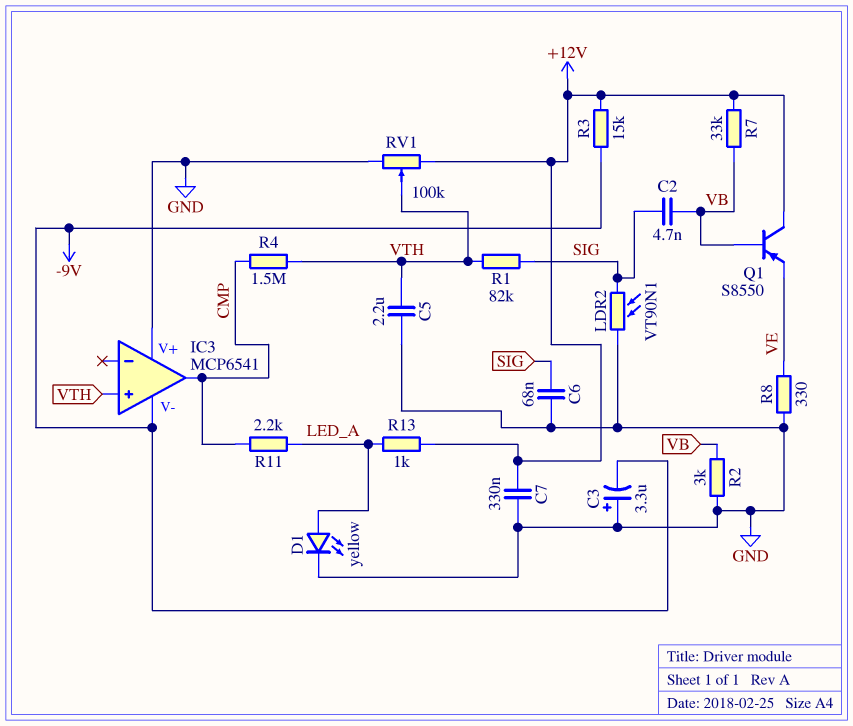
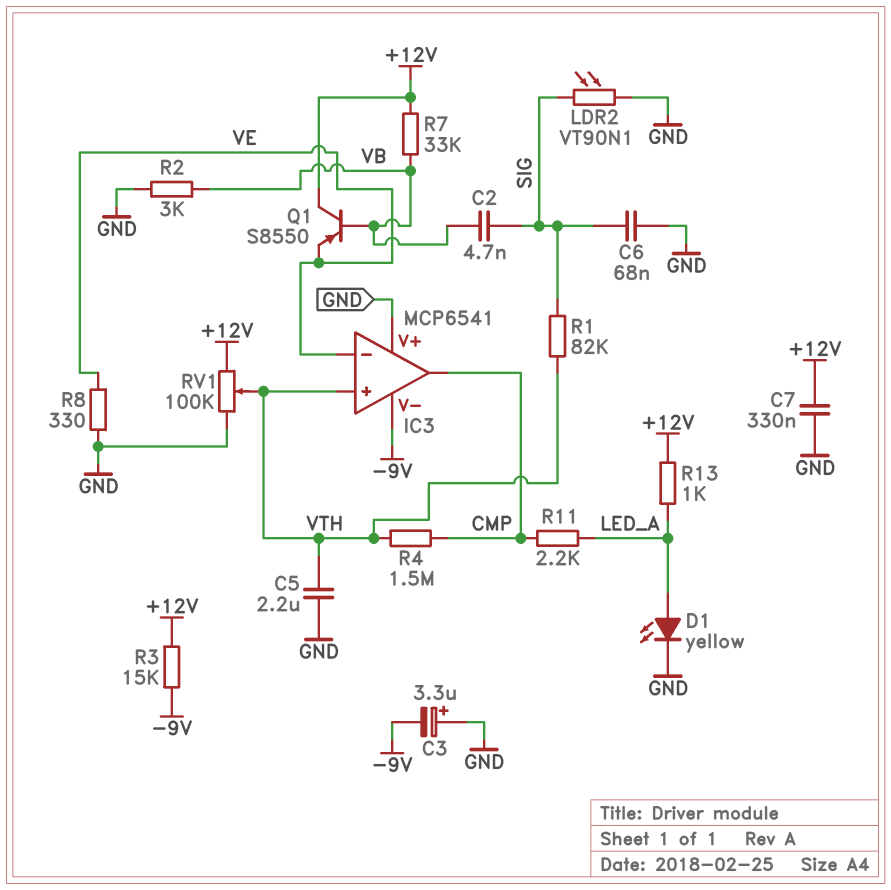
IC3 pin in-: none -> VE

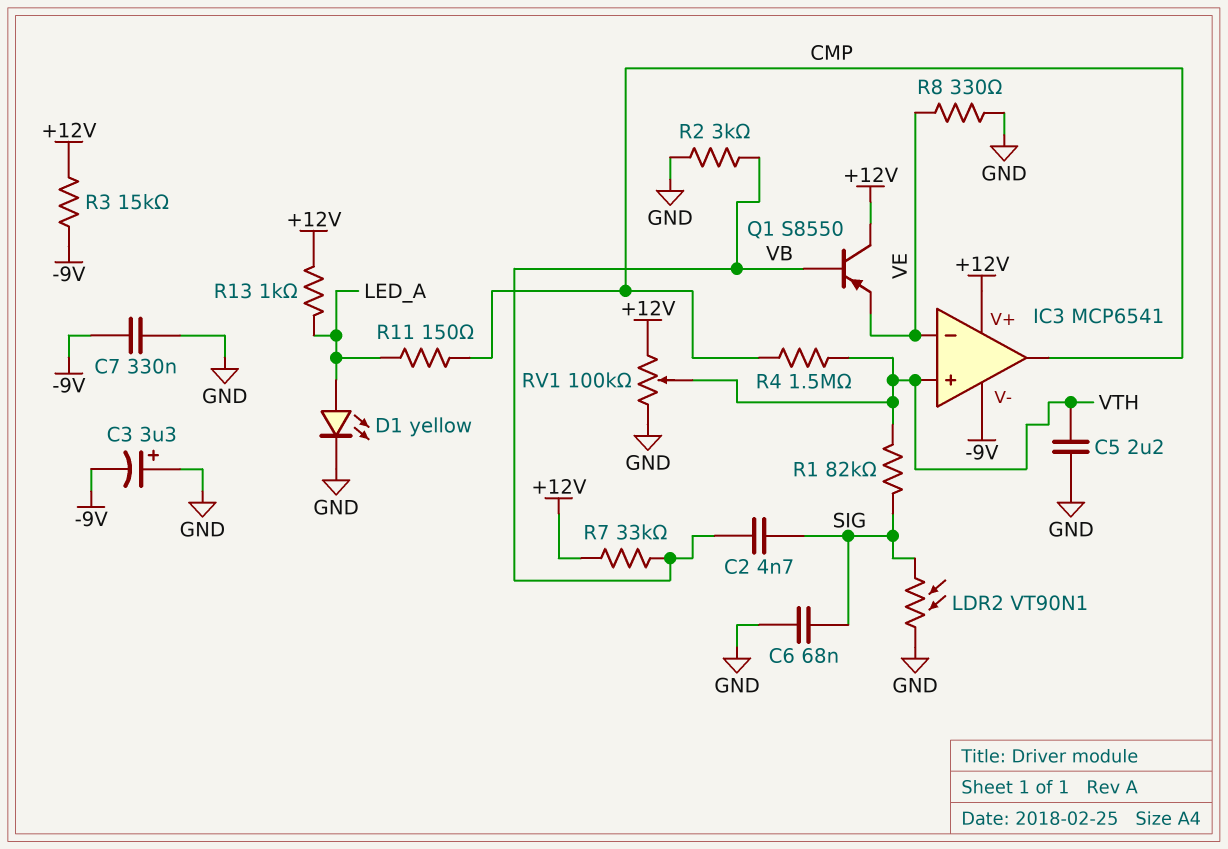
C7: 330nF (+12V, GND) -> 330nF (-9V, GND)
IC3 pin V+: GND -> +12V
R11: 2.2k (CMP, LED_A) -> 150 (CMP, LED_A)

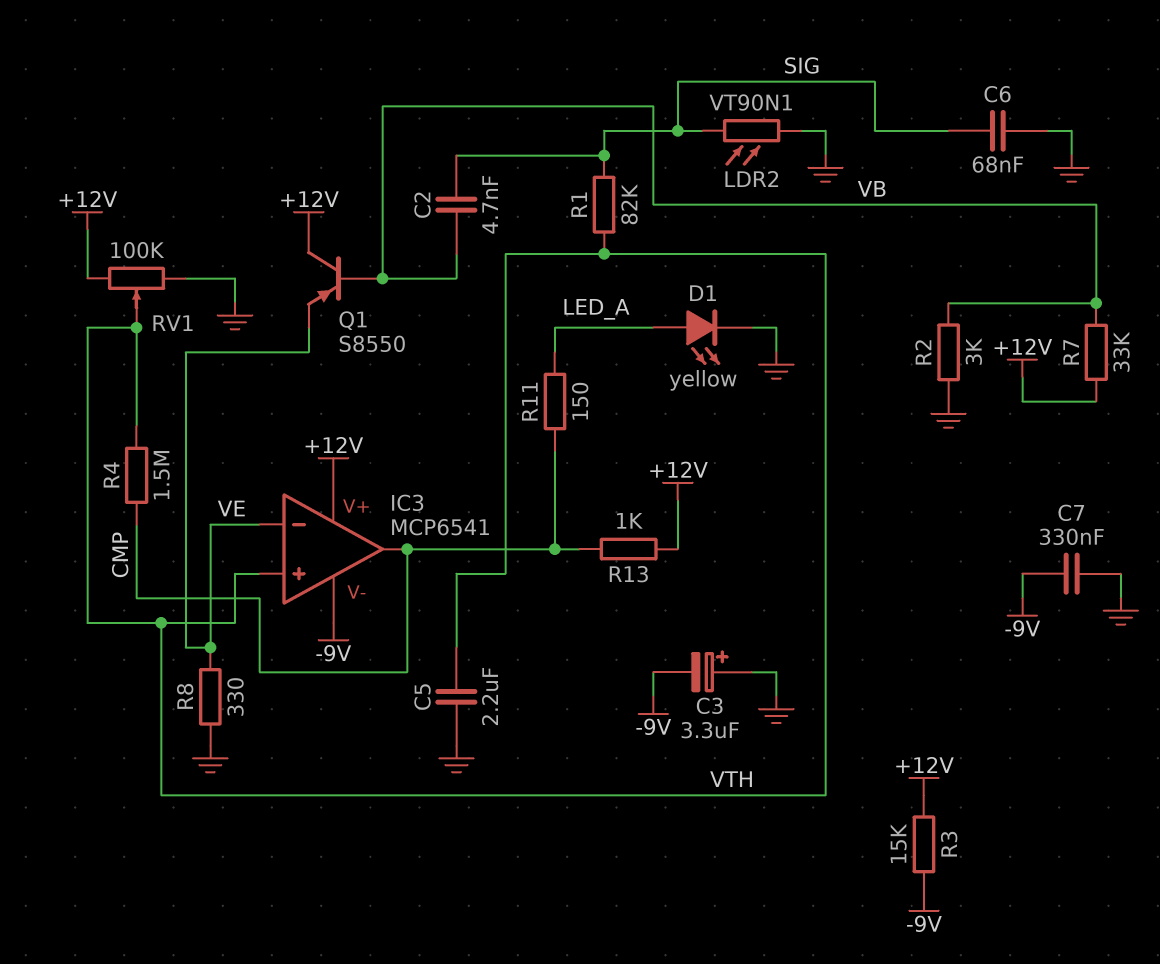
R13: 1k (+12V, LED_A) -> 1k (+12V, CMP)

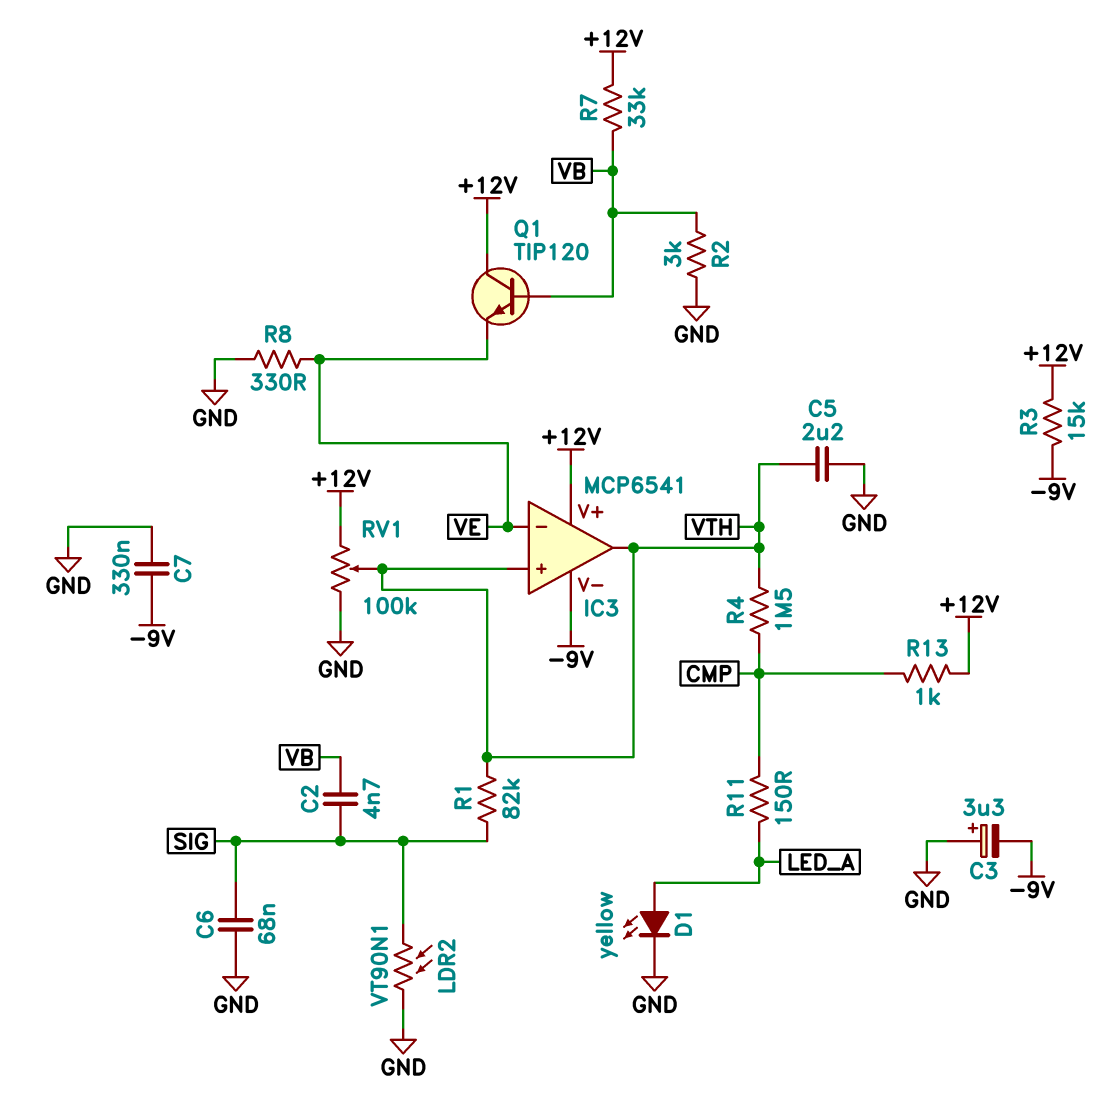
IC3 pin out: CMP -> VTH
Q1: PNP S8550 (B VB, C +12V, E VE) -> NPN TIP120 (B VB, C +12V, E VE)

